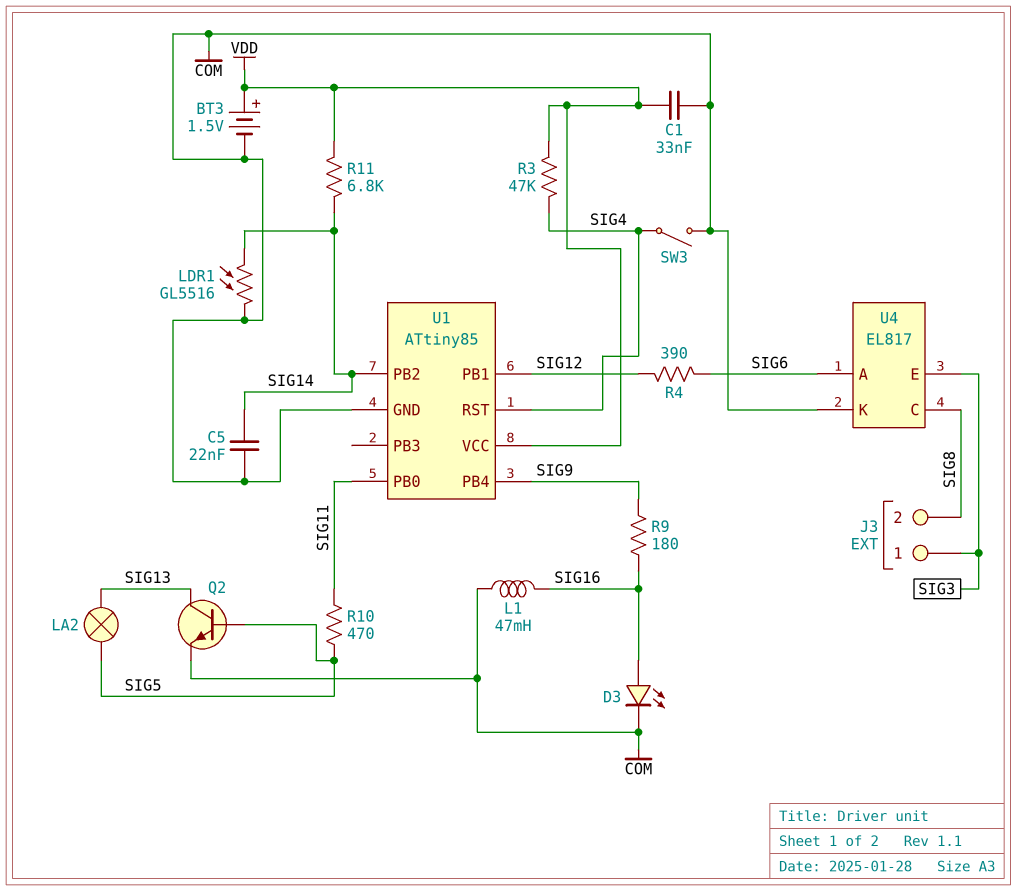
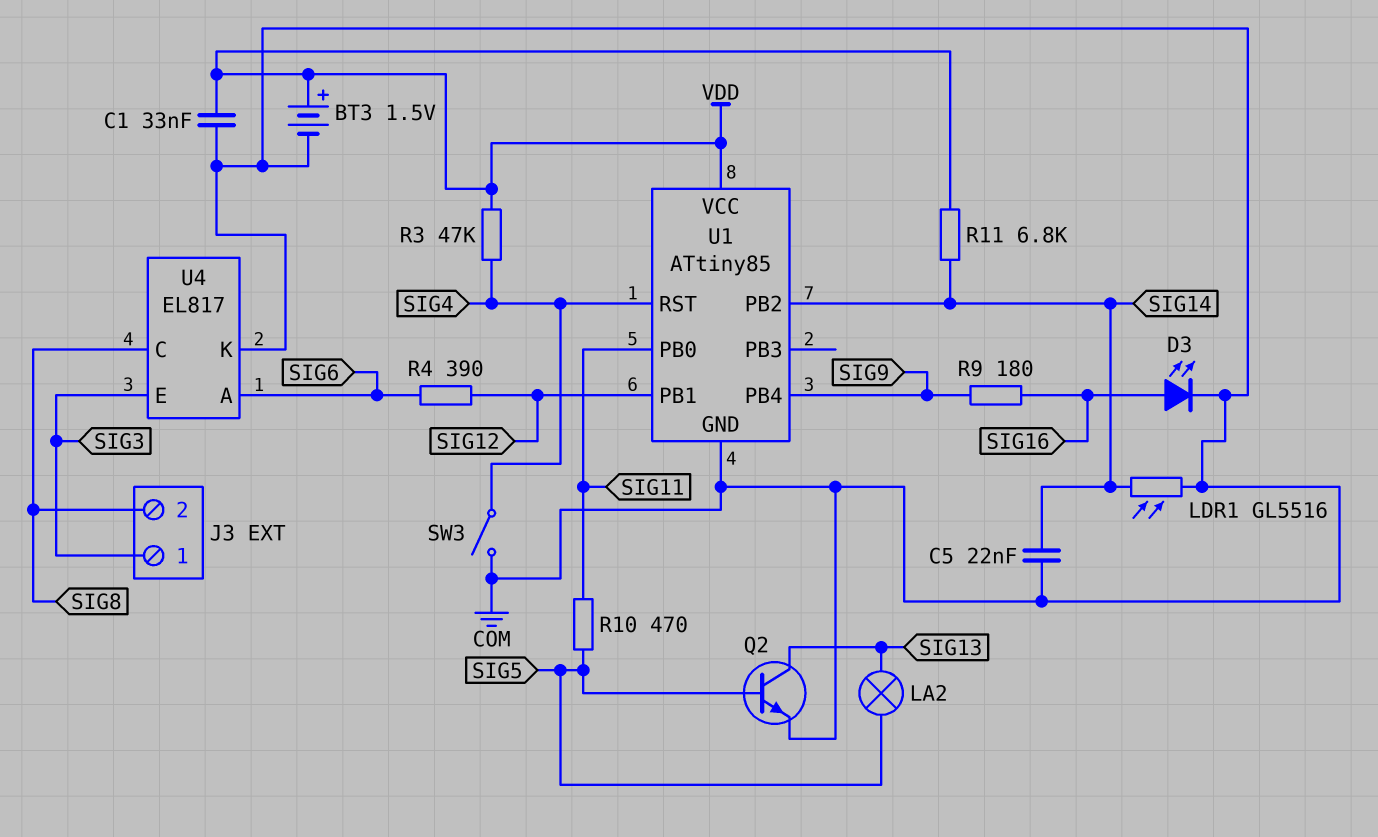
L1: 47mH (COM, SIG16) -> none

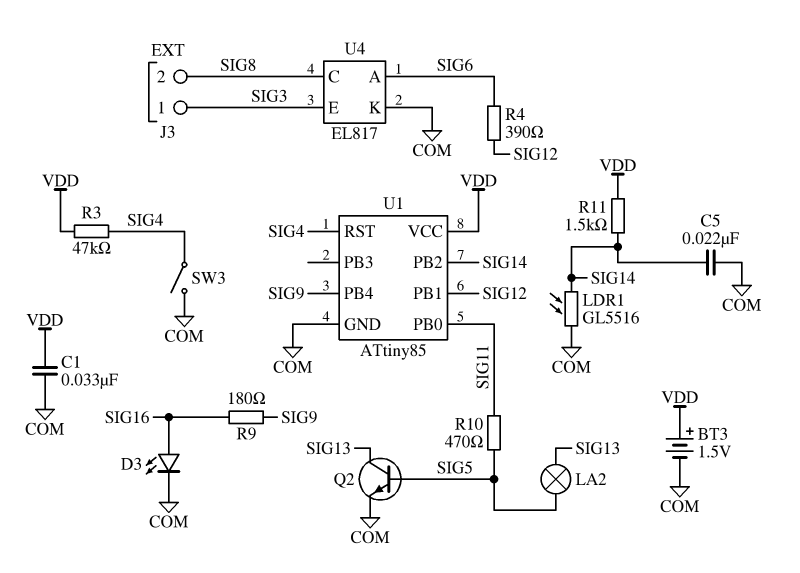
R11: 6.8k (SIG14, VDD) -> 1.5k (SIG14, VDD)

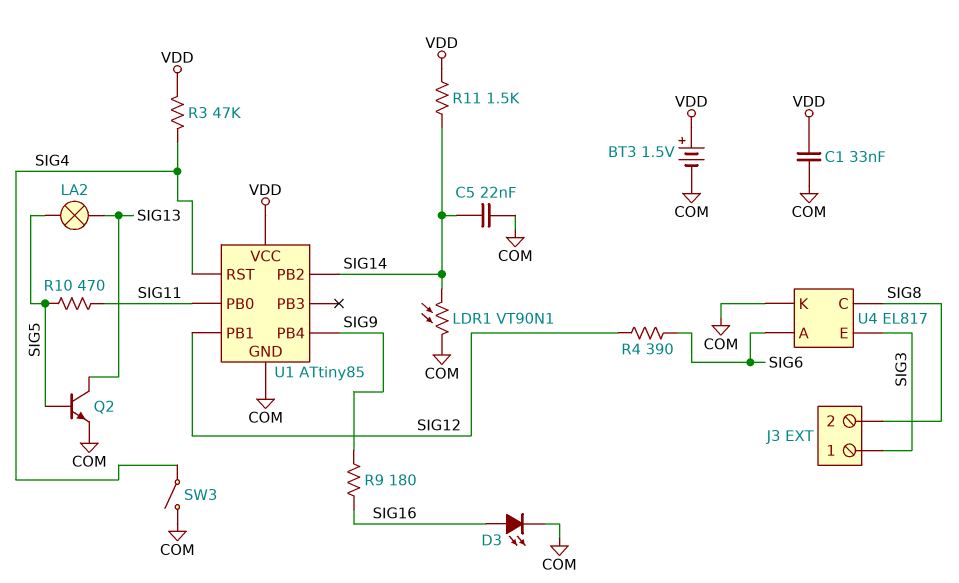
LDR1: GL5516 (COM, SIG14) -> VT90N1 (COM, SIG14)

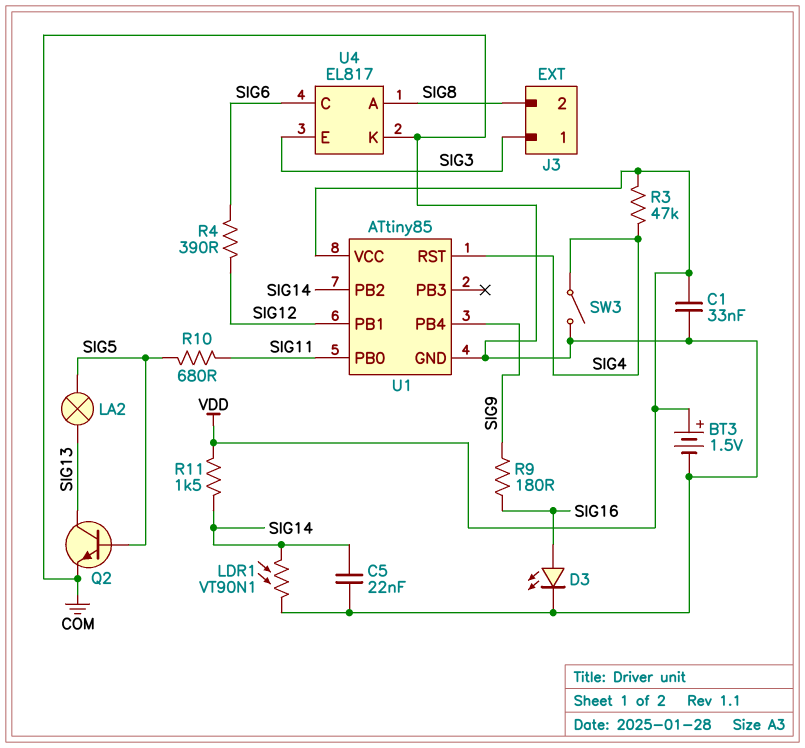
R10: 470 (SIG5, SIG11) -> 680 (SIG5, SIG11)
U4 pin A: SIG6 -> SIG8
U4 pin C: SIG8 -> SIG6

